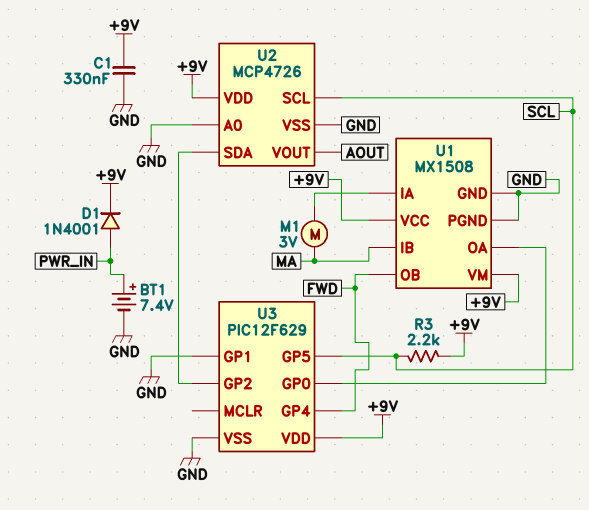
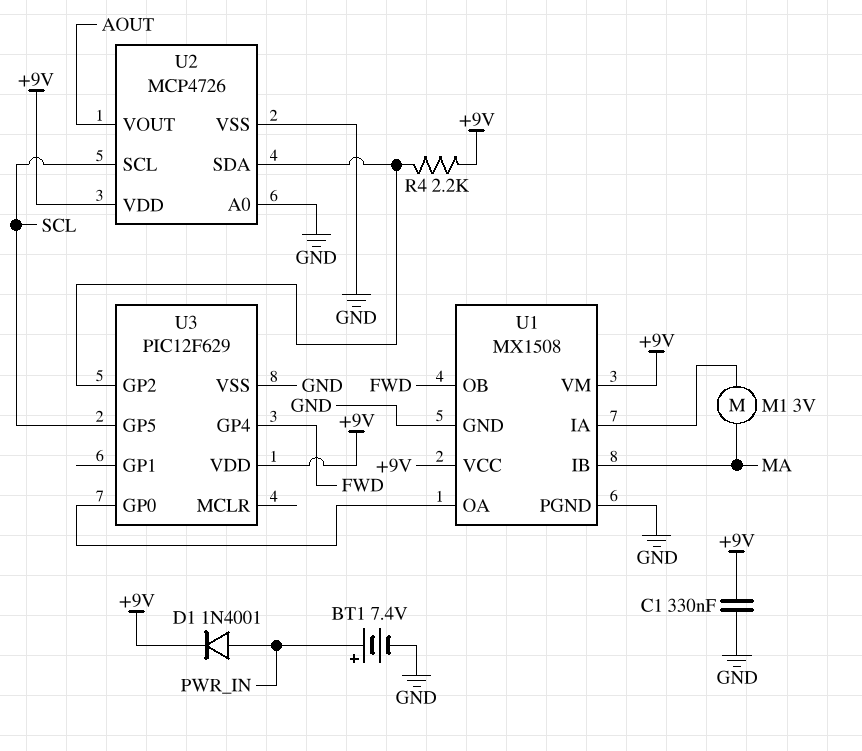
R3: 2.2k (+9V, SCL) -> none
R4: none -> 2.2k (+9V, U2/SDA)
U3 pin GP1: GND -> none

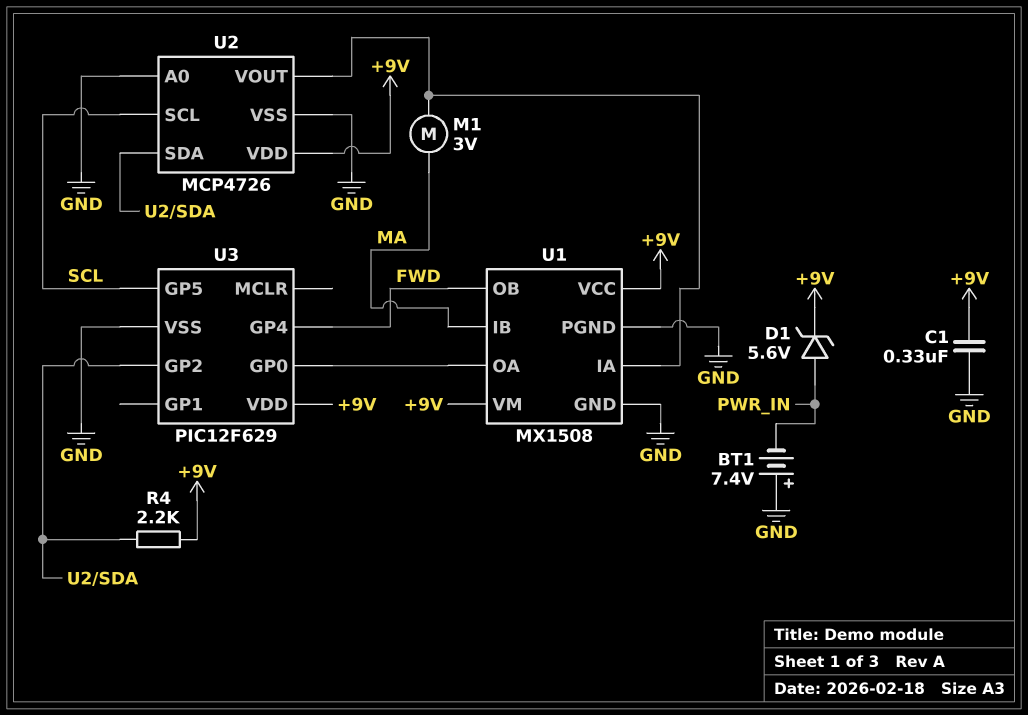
BT1: 7.4V (plus PWR_IN, minus GND) -> 7.4V (plus GND, minus PWR_IN)
D1: diode 1N4001 (A PWR_IN, K +9V) -> zener 5.6V (A PWR_IN, K +9V)
U2 pin VOUT: AOUT -> U1/IA

